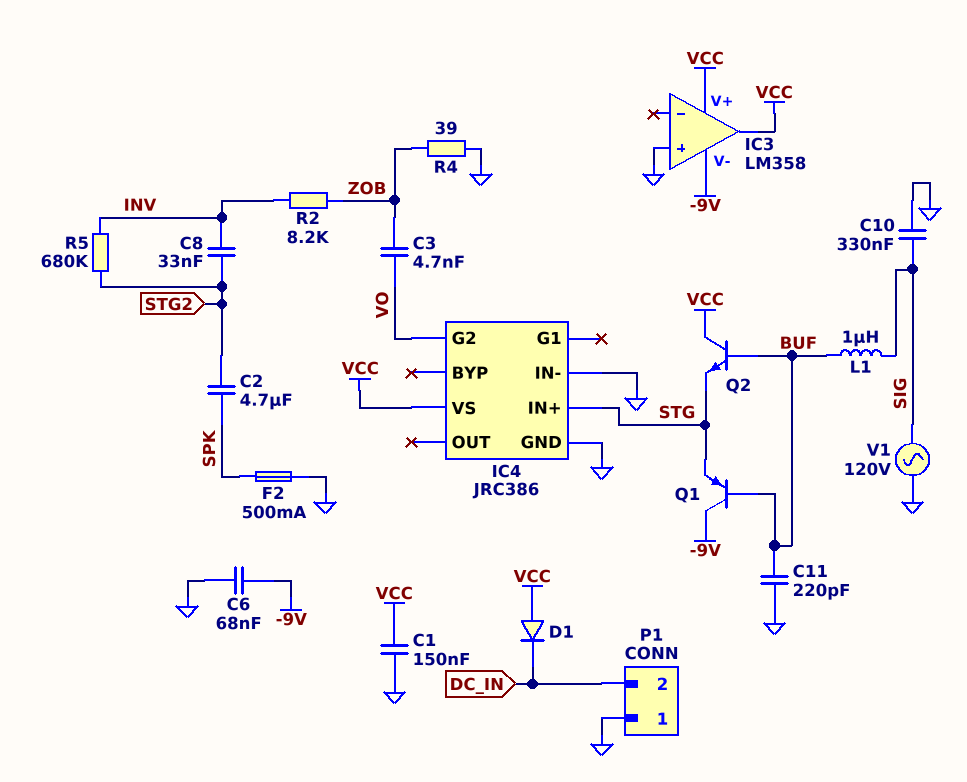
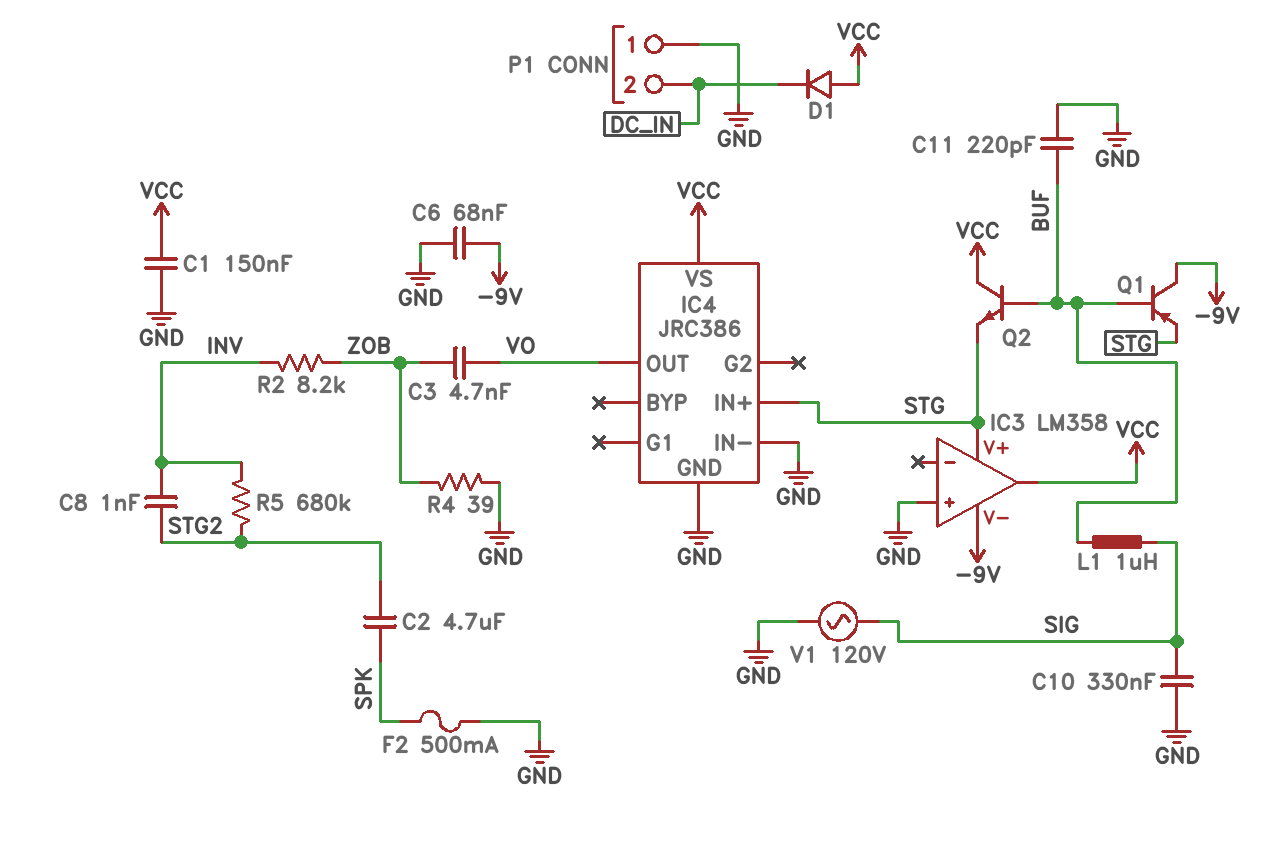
C8: 33nF (INV, STG2) -> 1nF (INV, STG2)
IC3 pin V+: VCC -> STG
IC4 pin G2: VO -> none
IC4 pin OUT: none -> VO

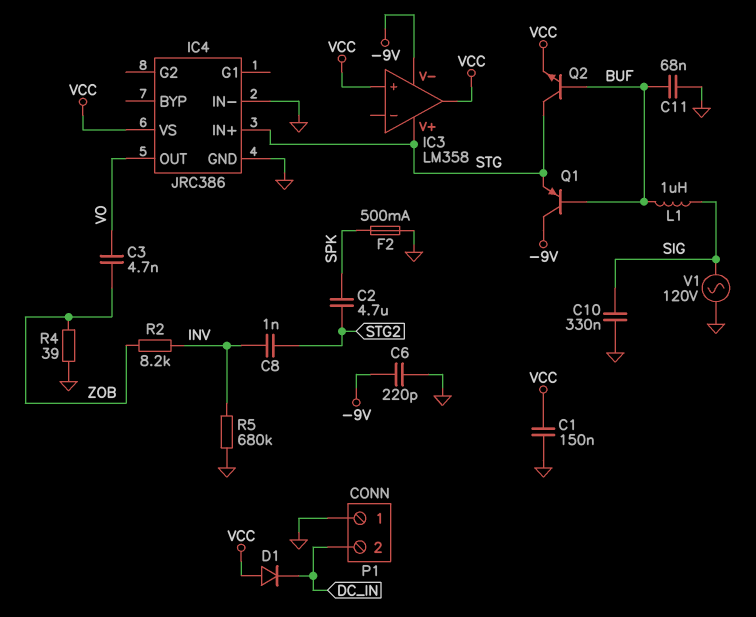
C6: 68nF (-9V, GND) -> 220pF (-9V, GND)
C11: 220pF (BUF, GND) -> 68nF (BUF, GND)
IC3 pin in+: GND -> VCC
Q2: NPN (B BUF, C VCC, E STG) -> NPN (B BUF, C STG, E VCC)
R5: 680k (INV, STG2) -> 680k (GND, INV)

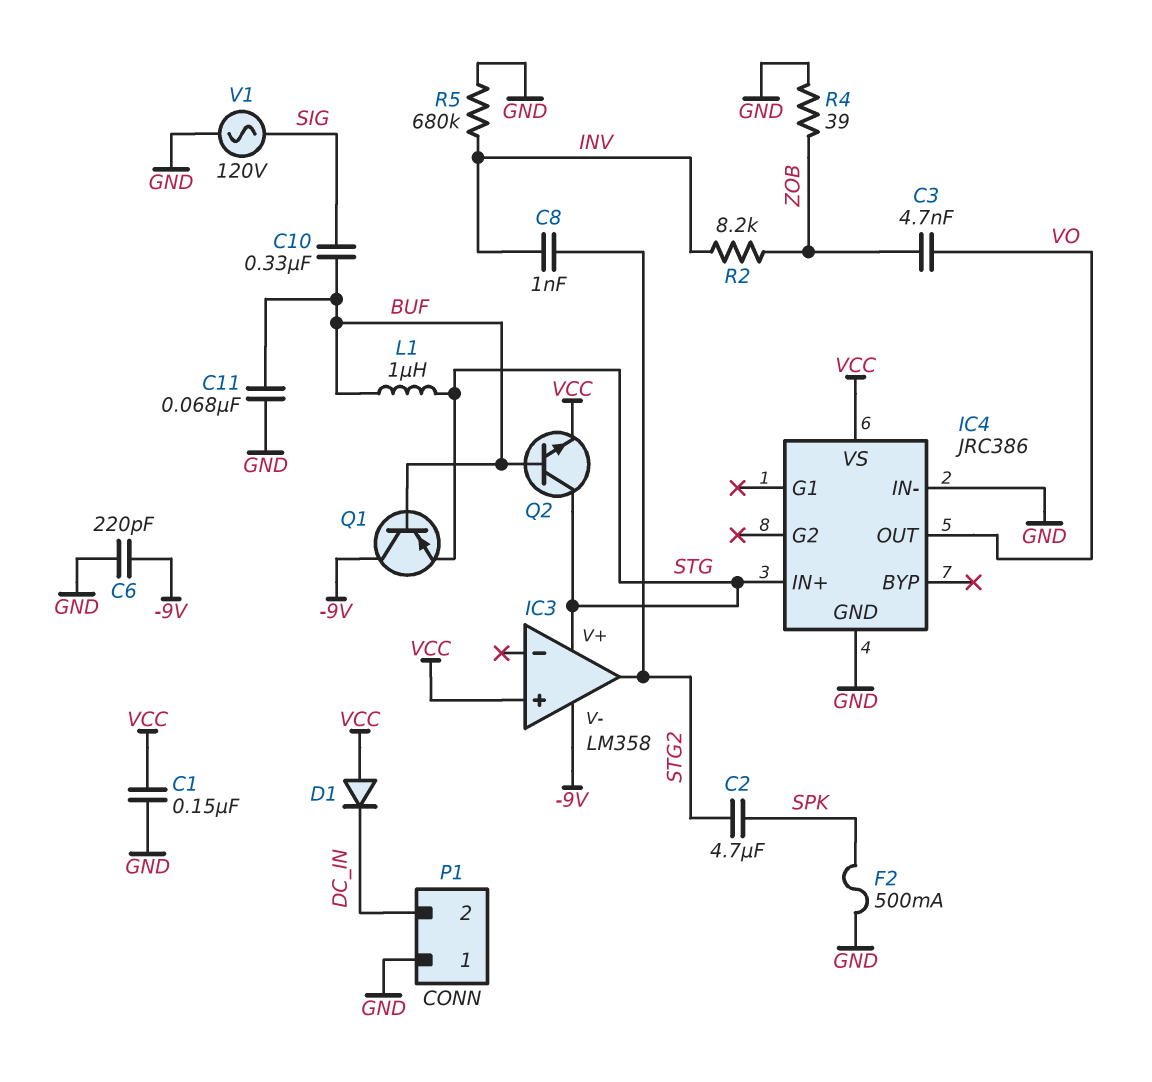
C10: 330nF (GND, SIG) -> 330nF (BUF, SIG)
IC3 pin out: VCC -> STG2
L1: 1uH (BUF, SIG) -> 1uH (BUF, STG)

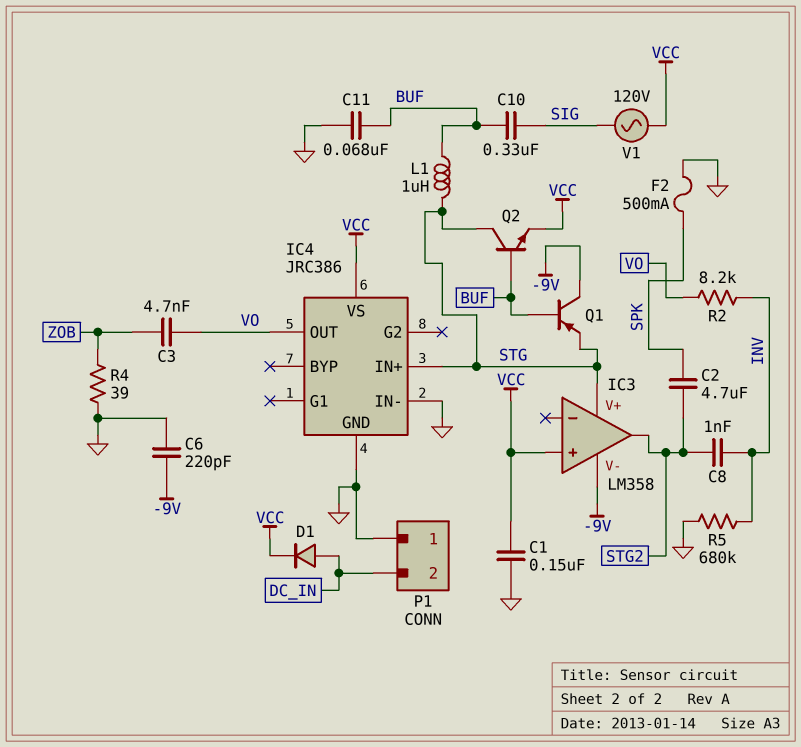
D1: diode (A VCC, K DC_IN) -> diode (A DC_IN, K VCC)
R2: 8.2k (INV, ZOB) -> 8.2k (INV, VO)
V1: AC 120V (GND, SIG) -> AC 120V (SIG, VCC)

